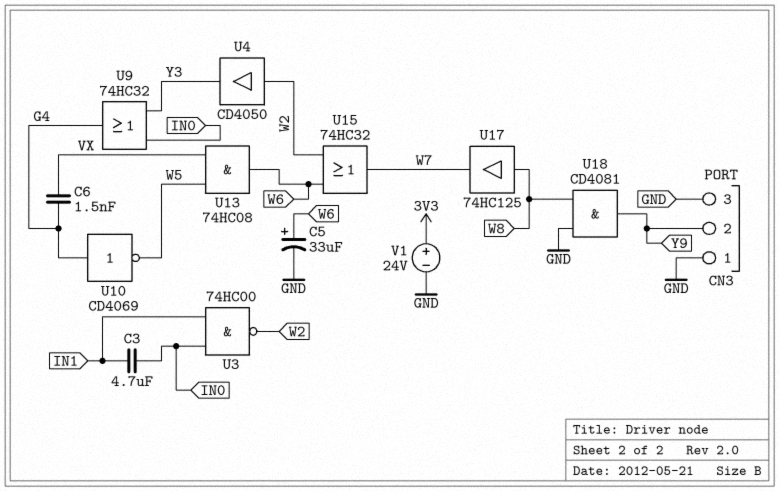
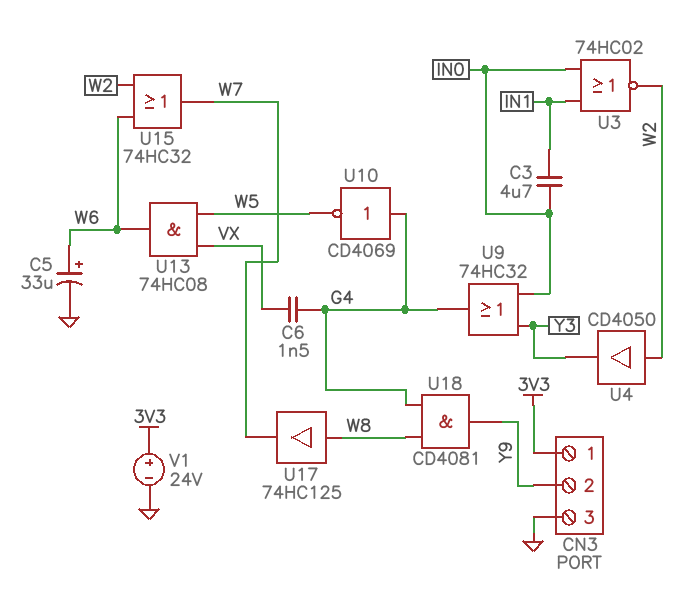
CN3 pin 1: GND -> 3V3
U3: NAND 74HC00 (in IN0, in IN1, out W2) -> NOR 74HC02 (in IN0, in IN1, out W2)
U18: AND CD4081 (in GND, in W8, out Y9) -> AND CD4081 (in G4, in W8, out Y9)

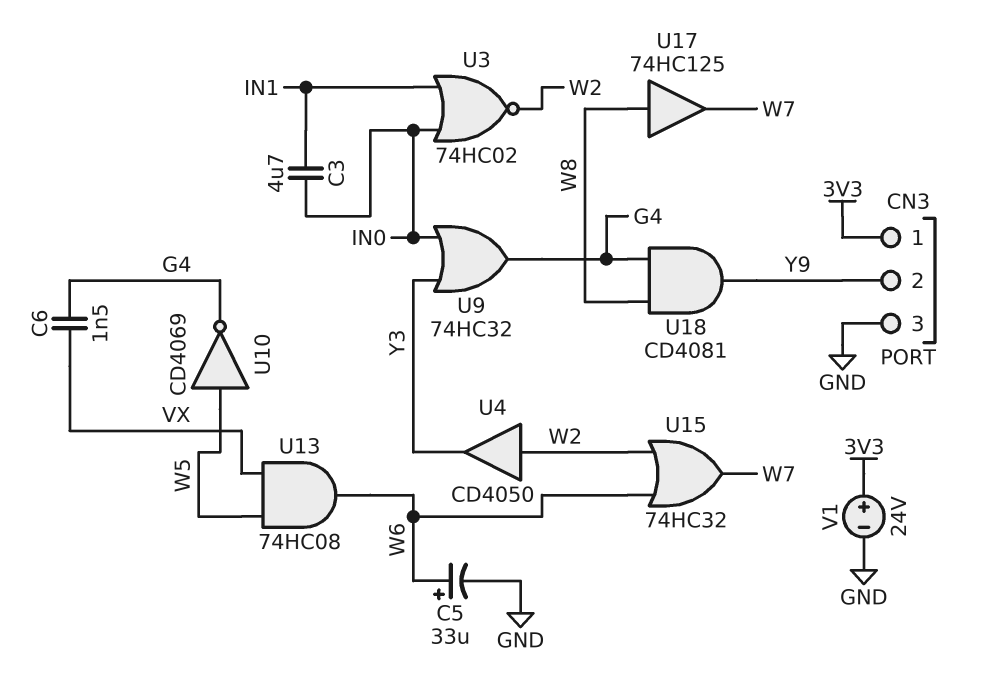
U10: NOT CD4069 (in G4, out W5) -> NOT CD4069 (in W5, out G4)

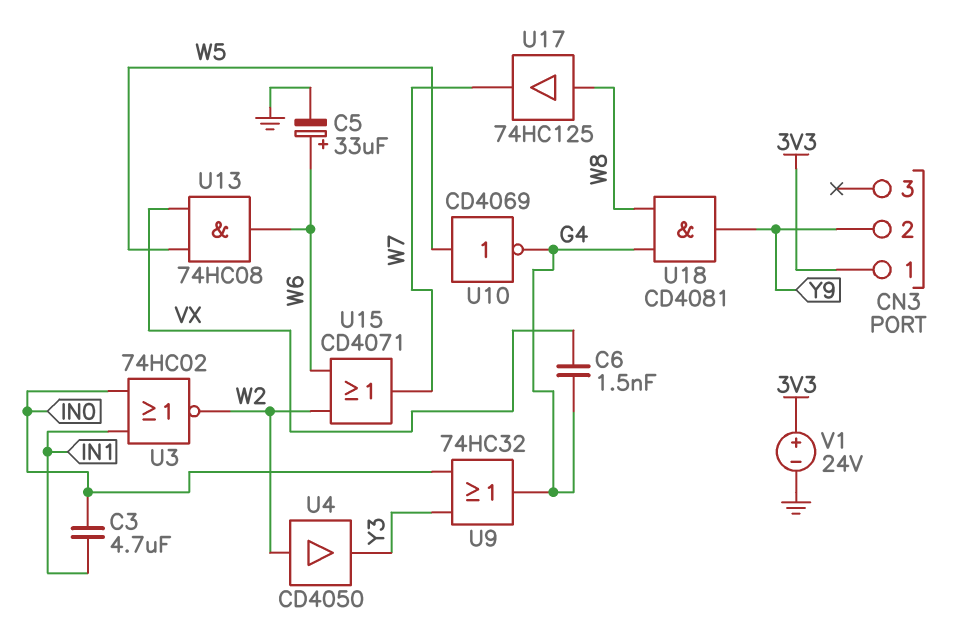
CN3 pin 3: GND -> none
U15: OR 74HC32 (in W2, in W6, out W7) -> OR CD4071 (in W2, in W6, out W7)

